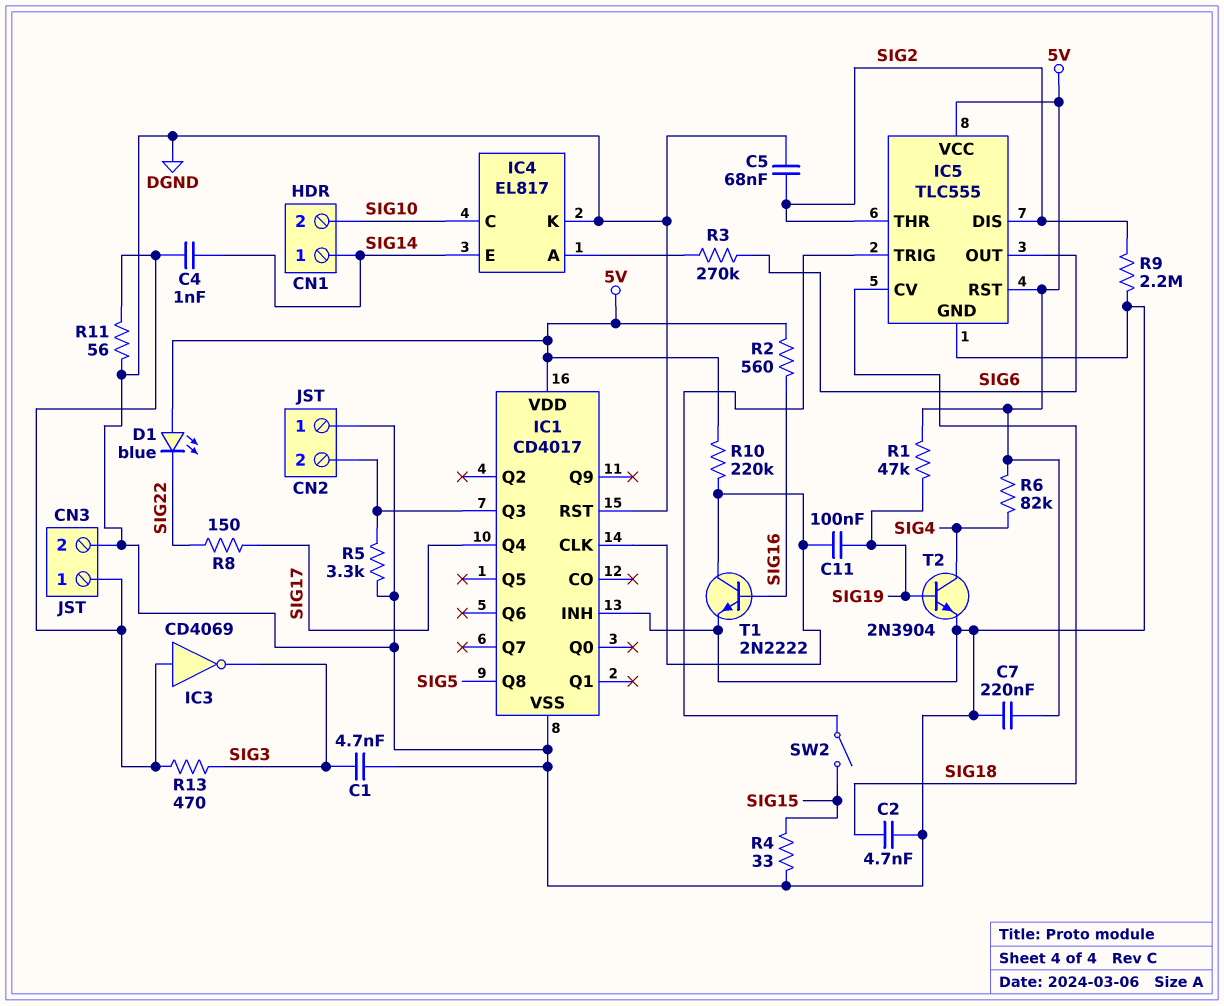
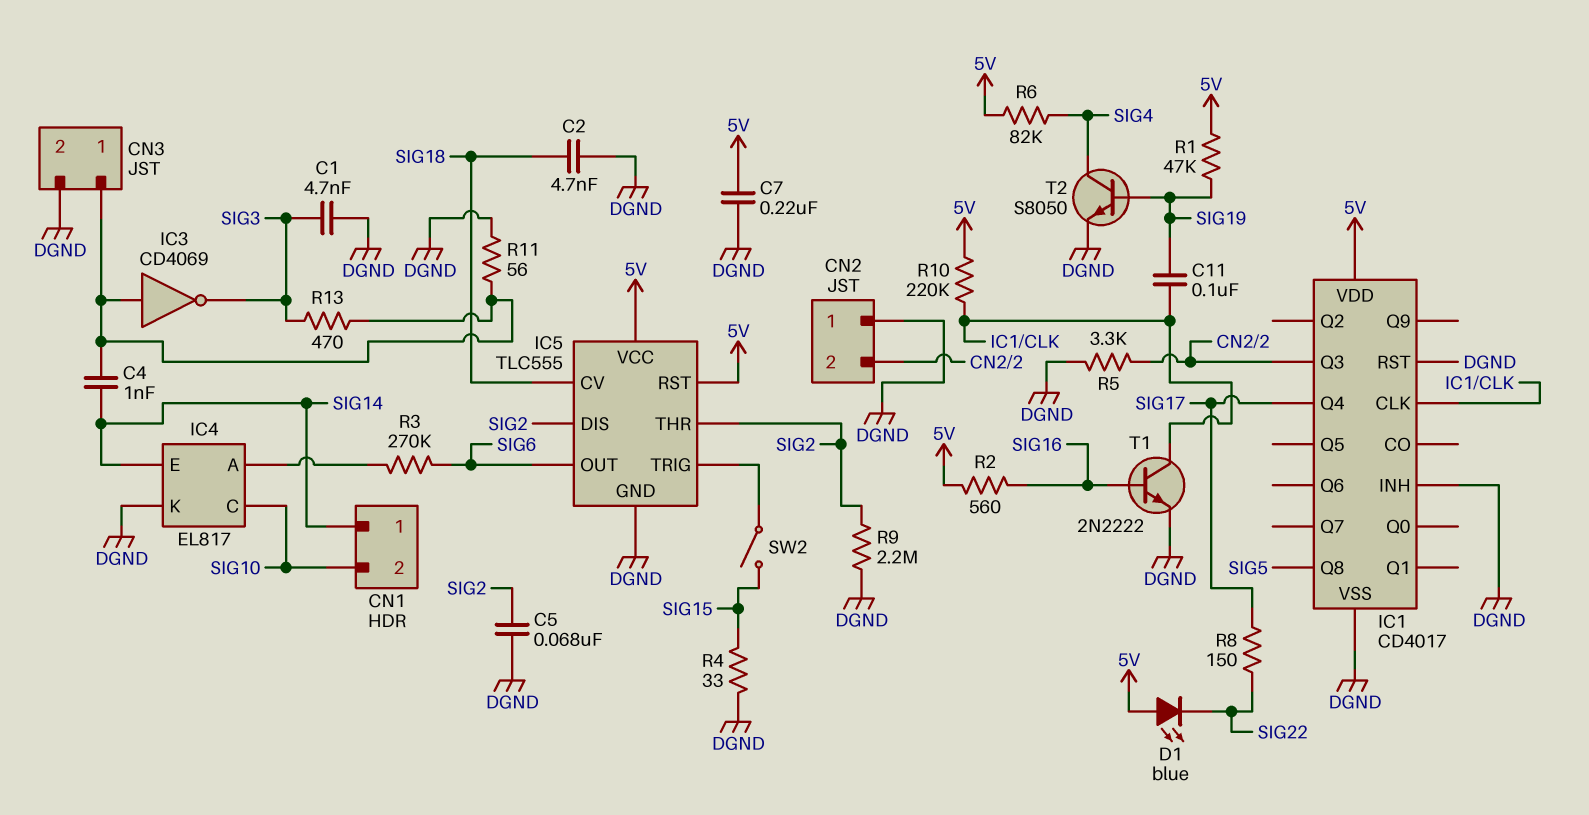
T2: NPN 2N3904 (B SIG19, C SIG4, E DGND) -> NPN S8050 (B SIG19, C SIG4, E DGND)

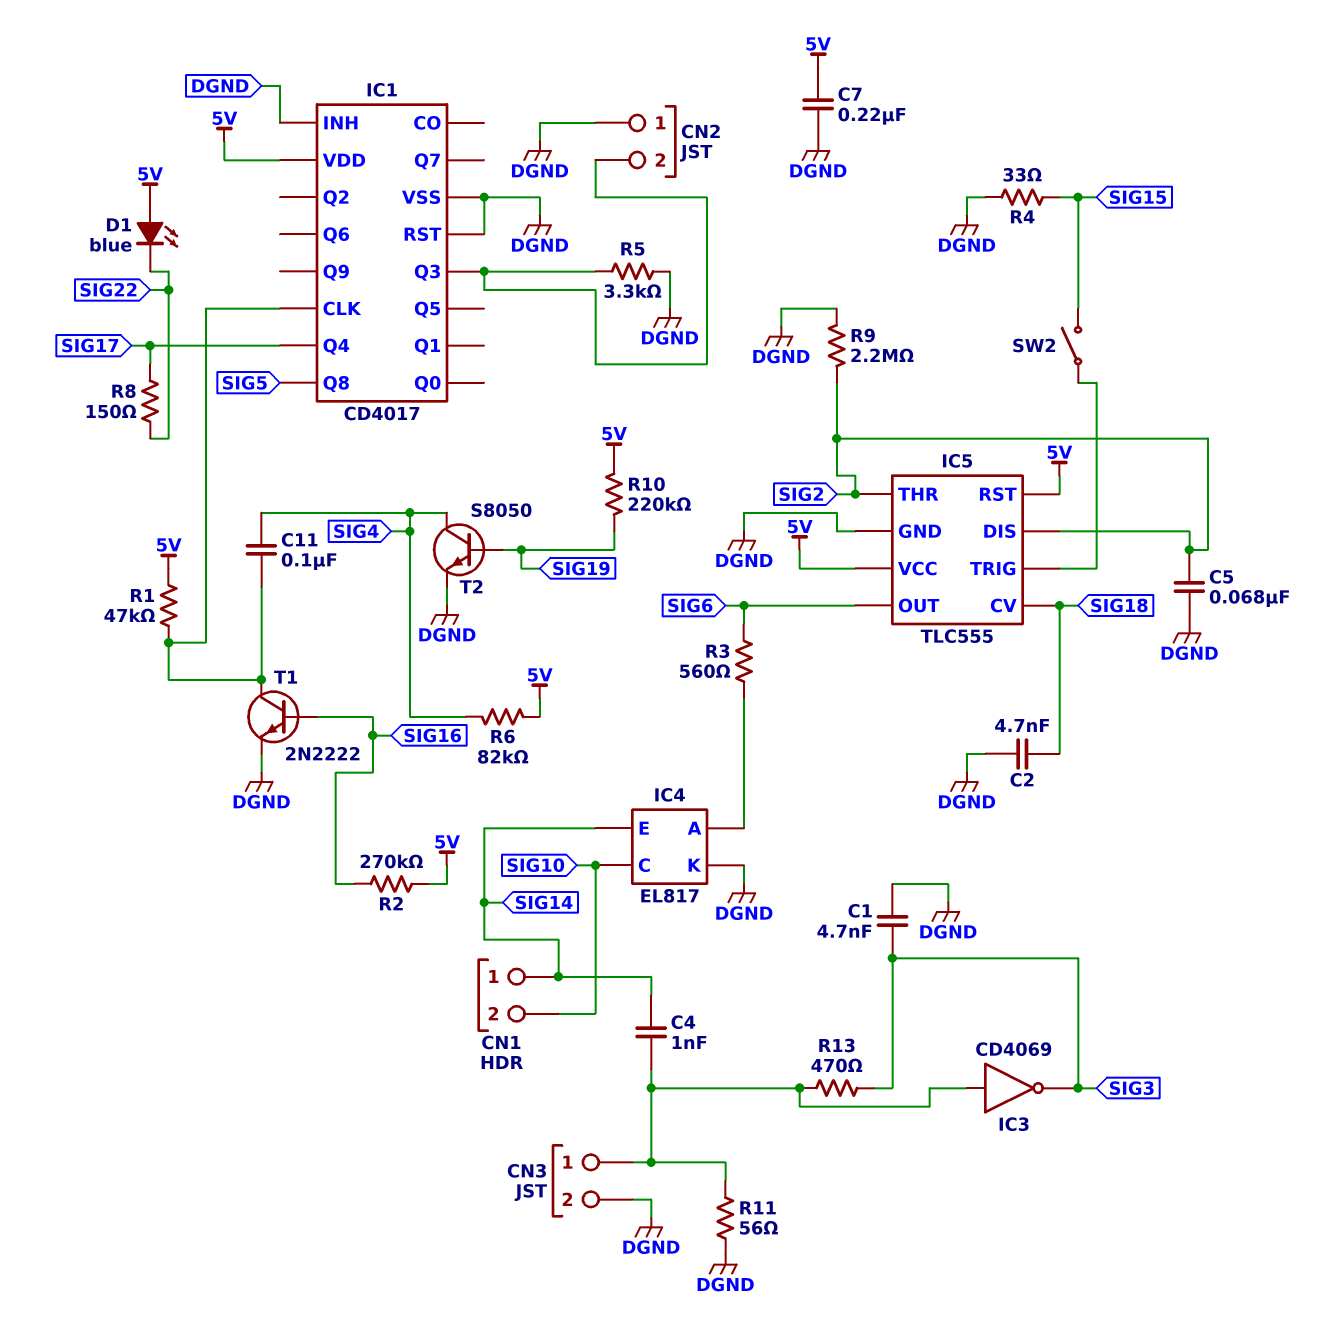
C11: 100nF (IC1/CLK, SIG19) -> 100nF (IC1/CLK, SIG4)
R1: 47k (5V, SIG19) -> 47k (5V, IC1/CLK)
R2: 560 (5V, SIG16) -> 270k (5V, SIG16)
R3: 270k (IC4/A, SIG6) -> 560 (IC4/A, SIG6)
R10: 220k (5V, IC1/CLK) -> 220k (5V, SIG19)

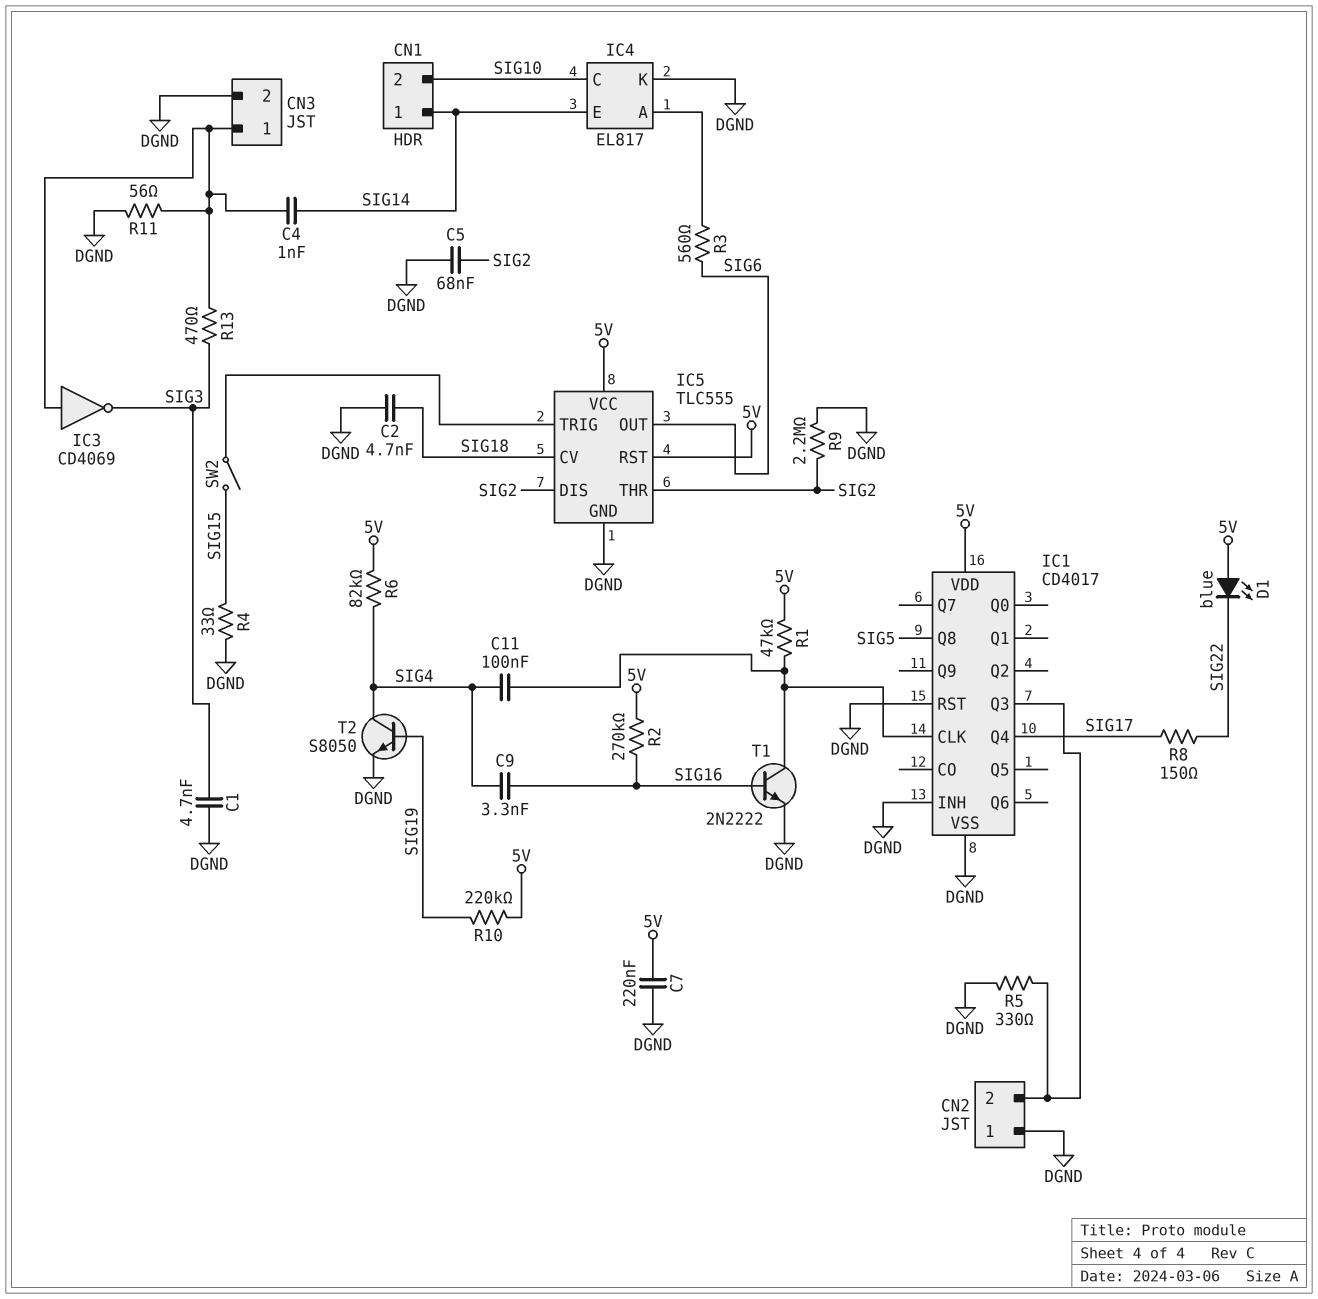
C9: none -> 3.3nF (SIG4, SIG16)
R5: 3.3k (CN2/2, DGND) -> 330 (CN2/2, DGND)

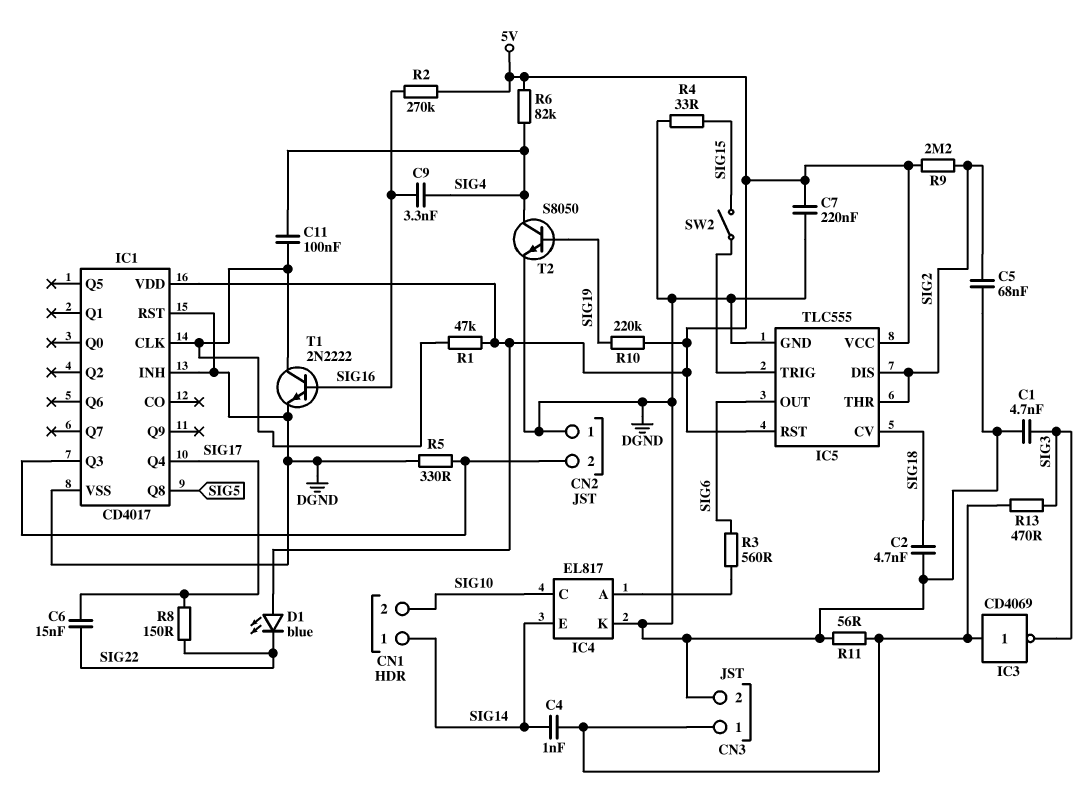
C6: none -> 15nF (SIG17, SIG22)
R9: 2.2M (DGND, SIG2) -> 2.2M (5V, SIG2)

